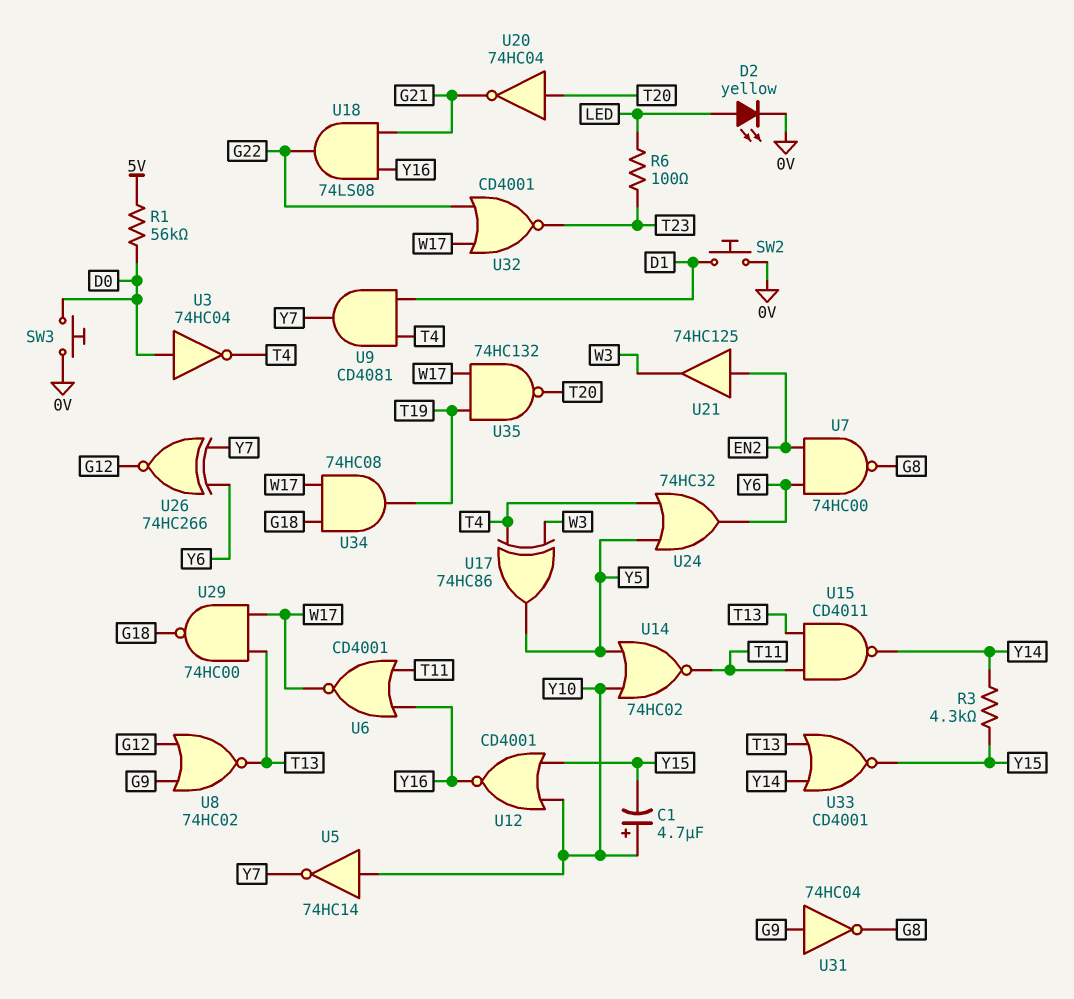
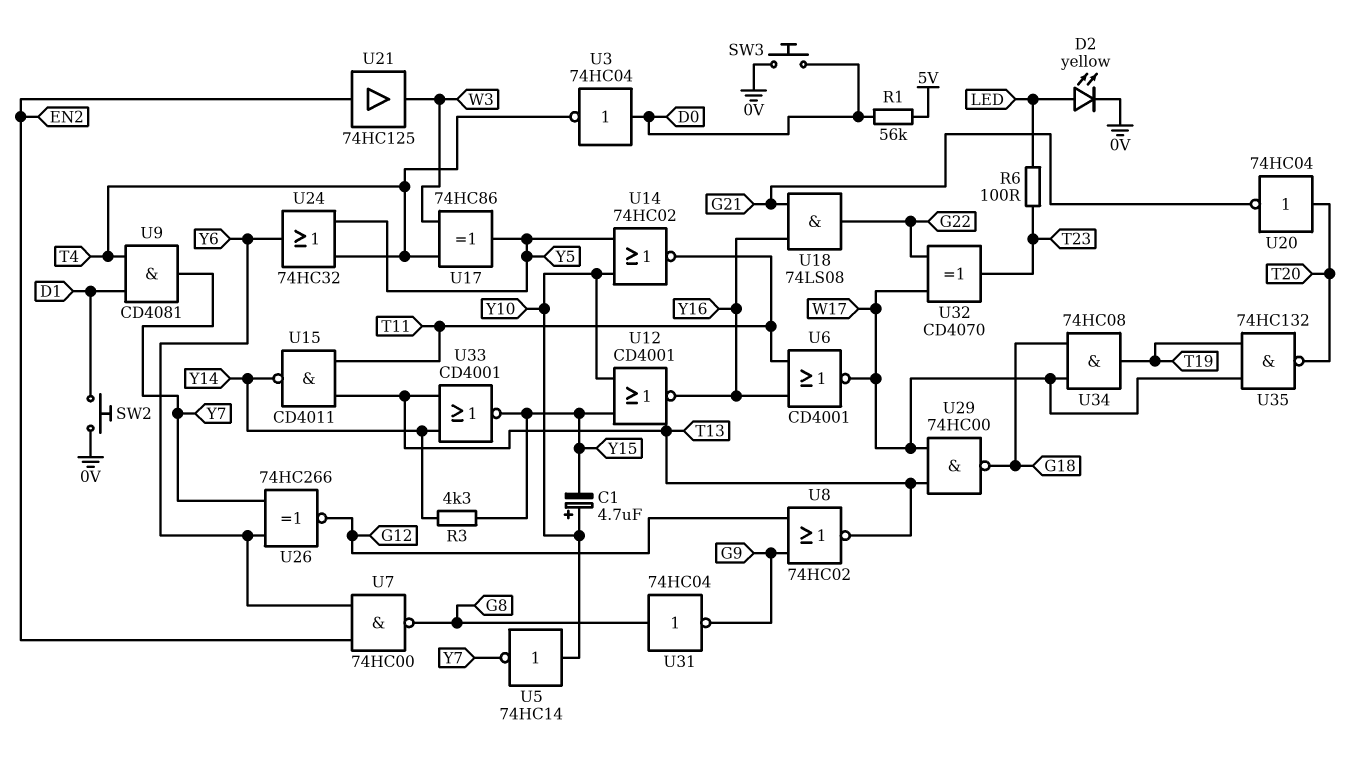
U31: NOT 74HC04 (in G9, out G8) -> NOT 74HC04 (in G8, out G9)
U32: NOR CD4001 (in G22, in W17, out T23) -> XOR CD4070 (in G22, in W17, out T23)

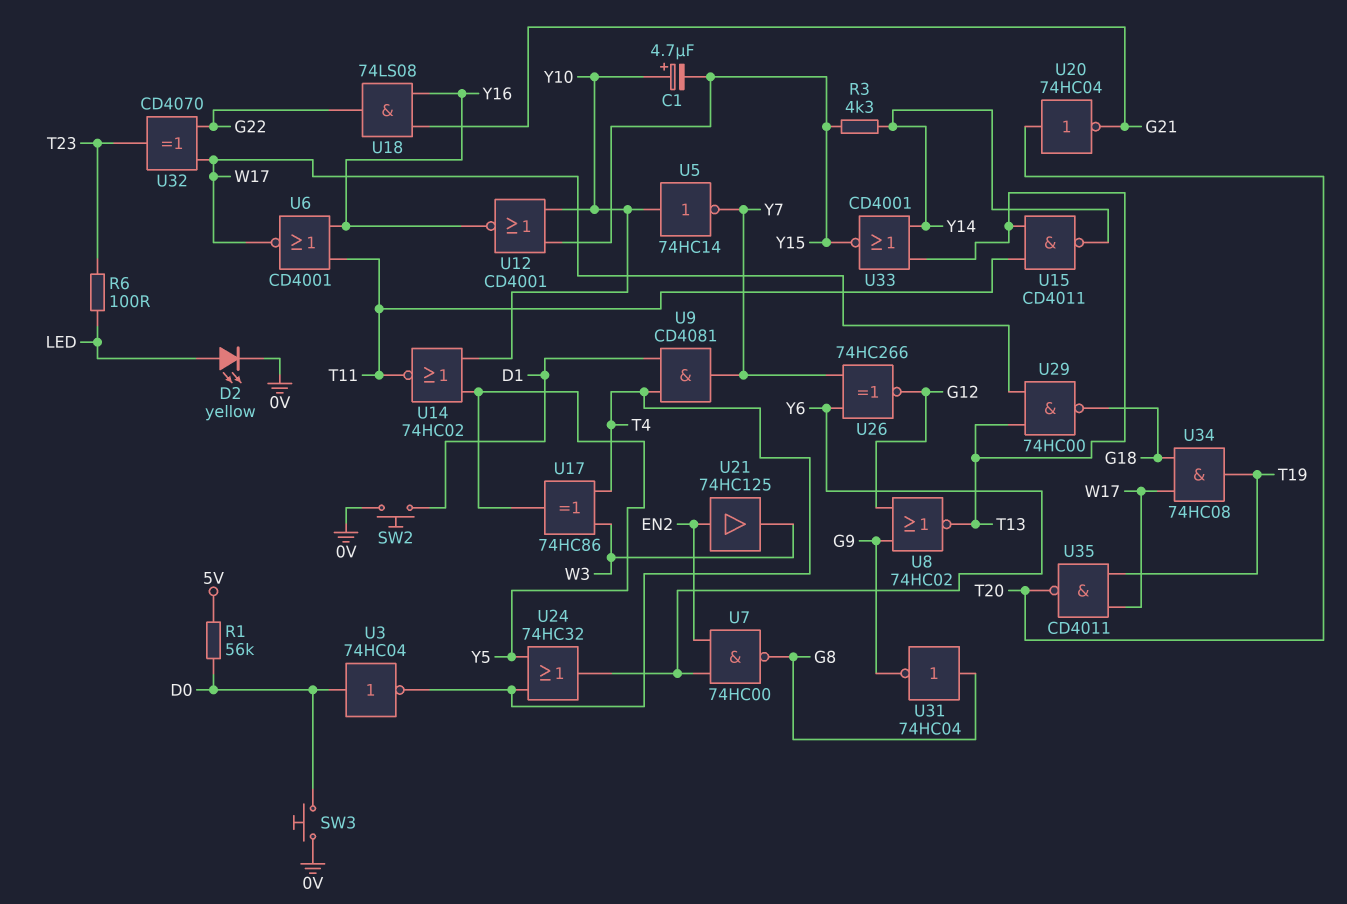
U35: NAND 74HC132 (in T19, in W17, out T20) -> NAND CD4011 (in T19, in W17, out T20)

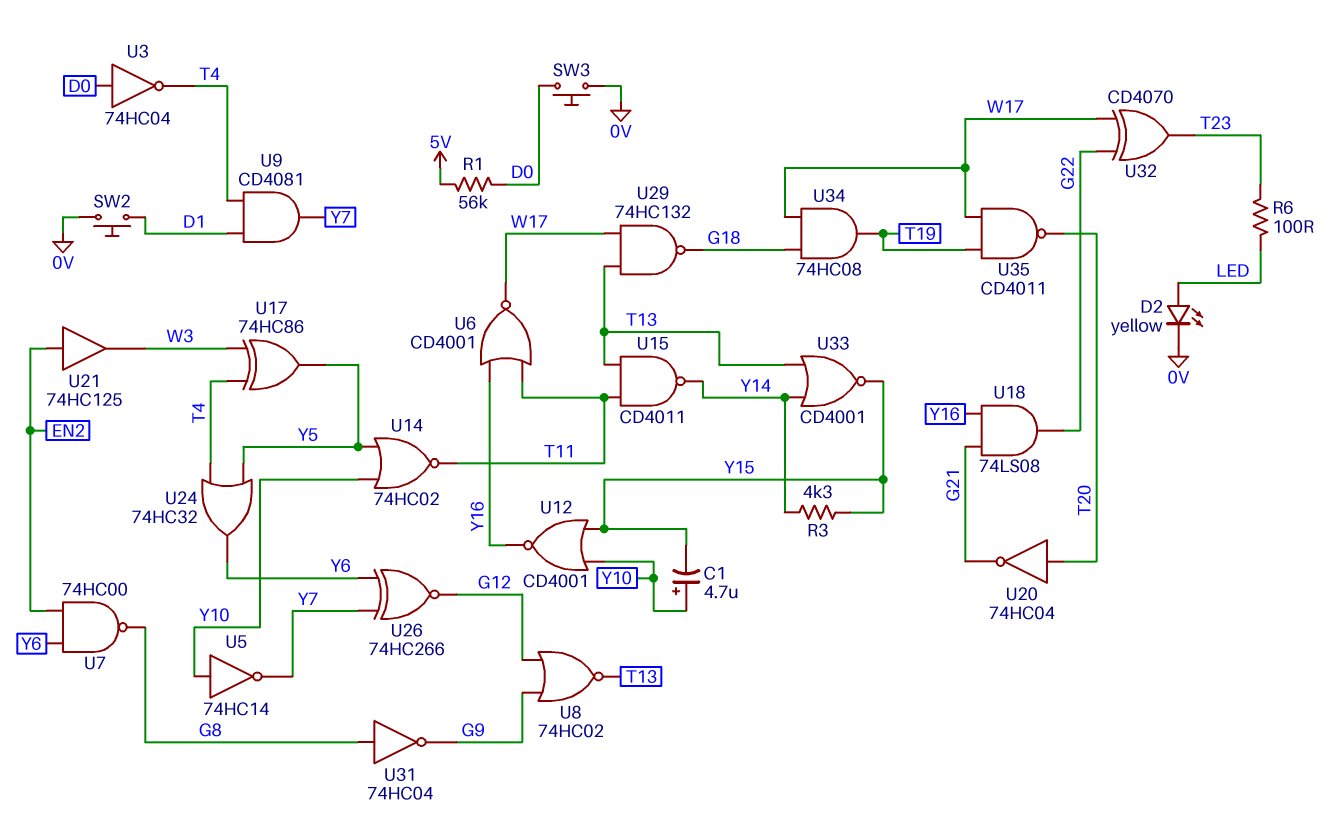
U29: NAND 74HC00 (in T13, in W17, out G18) -> NAND 74HC132 (in T13, in W17, out G18)

